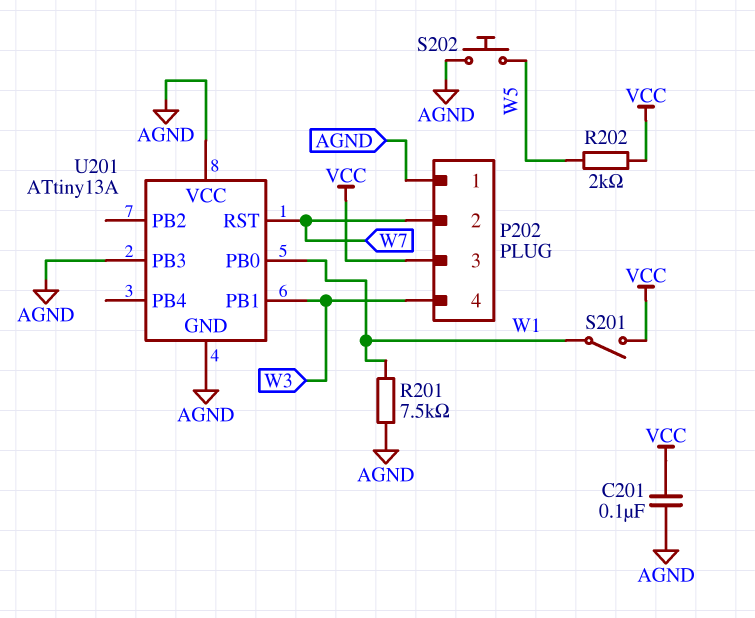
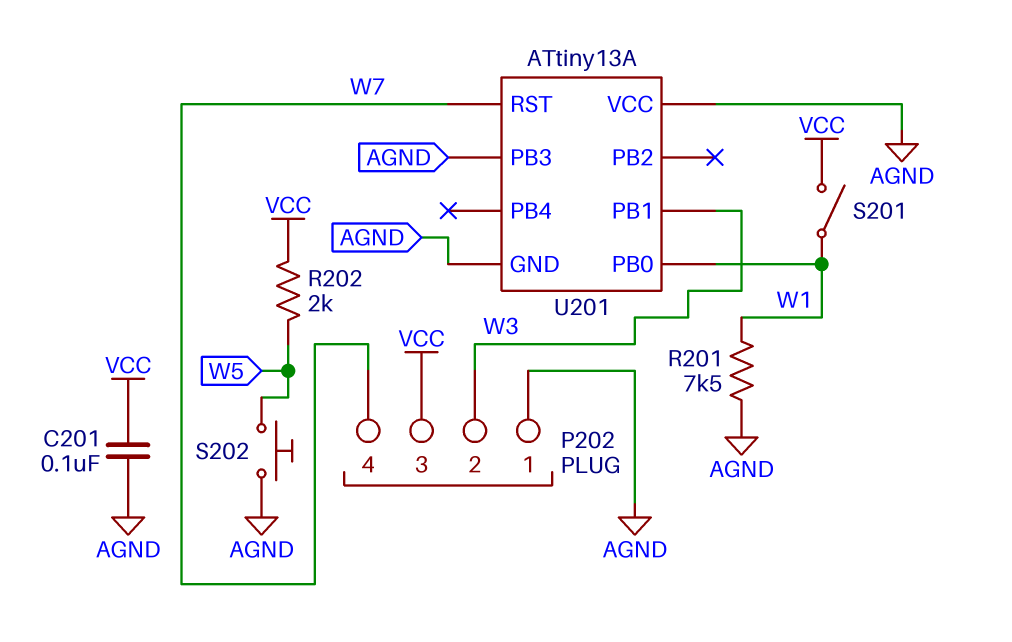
P202 pin 2: W7 -> W3
P202 pin 4: W3 -> W7

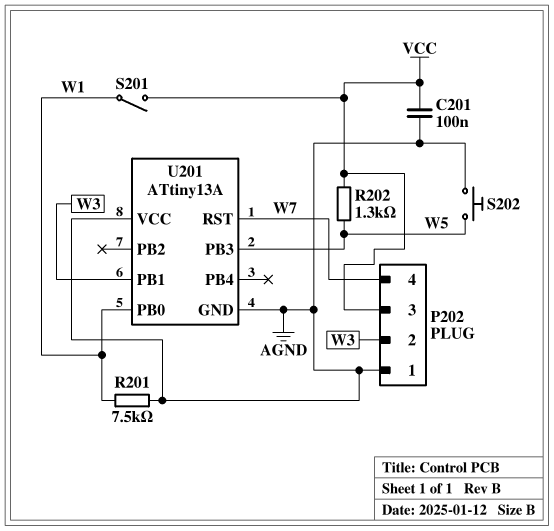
R202: 2k (VCC, W5) -> 1.3k (VCC, W5)
U201 pin PB3: AGND -> W5

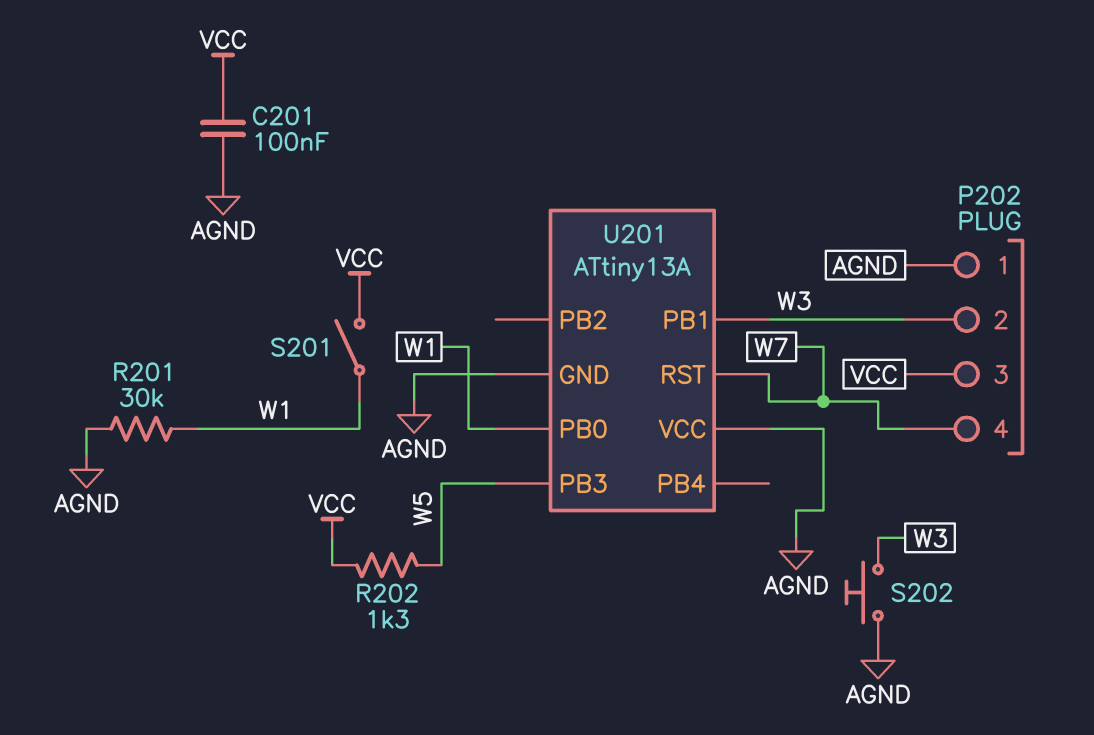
R201: 7.5k (AGND, W1) -> 30k (AGND, W1)
S202: button (AGND, W5) -> button (AGND, W3)

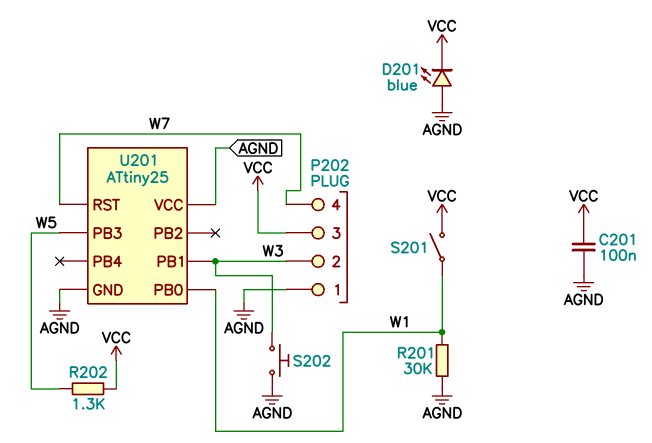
D201: none -> LED blue (A AGND, K VCC)
U201: ATtiny13A -> ATtiny25

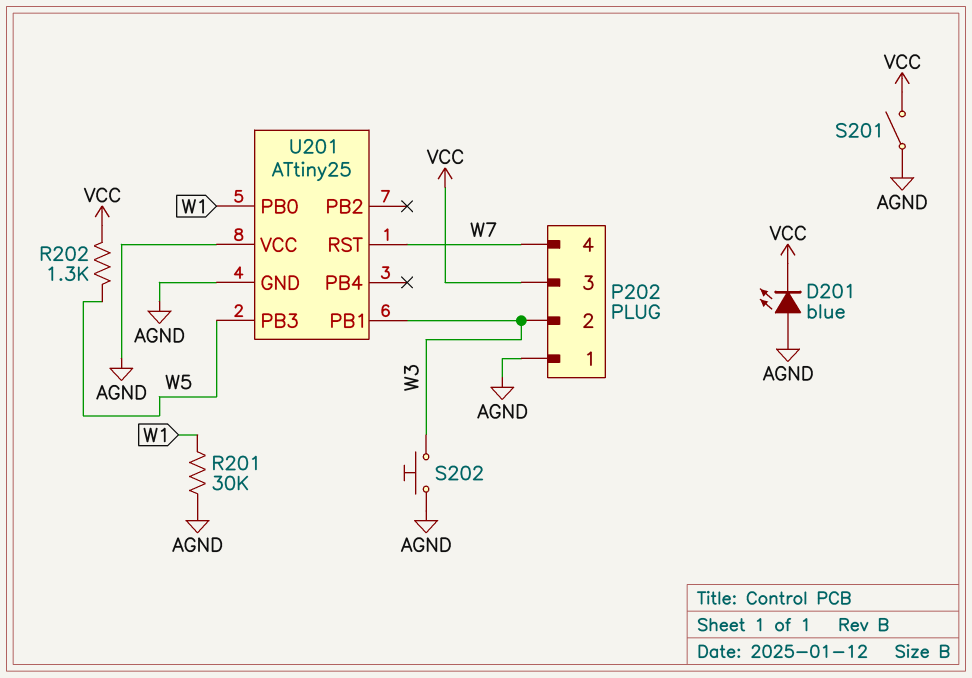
C201: 100nF (AGND, VCC) -> none
S201: switch (VCC, W1) -> switch (AGND, VCC)

